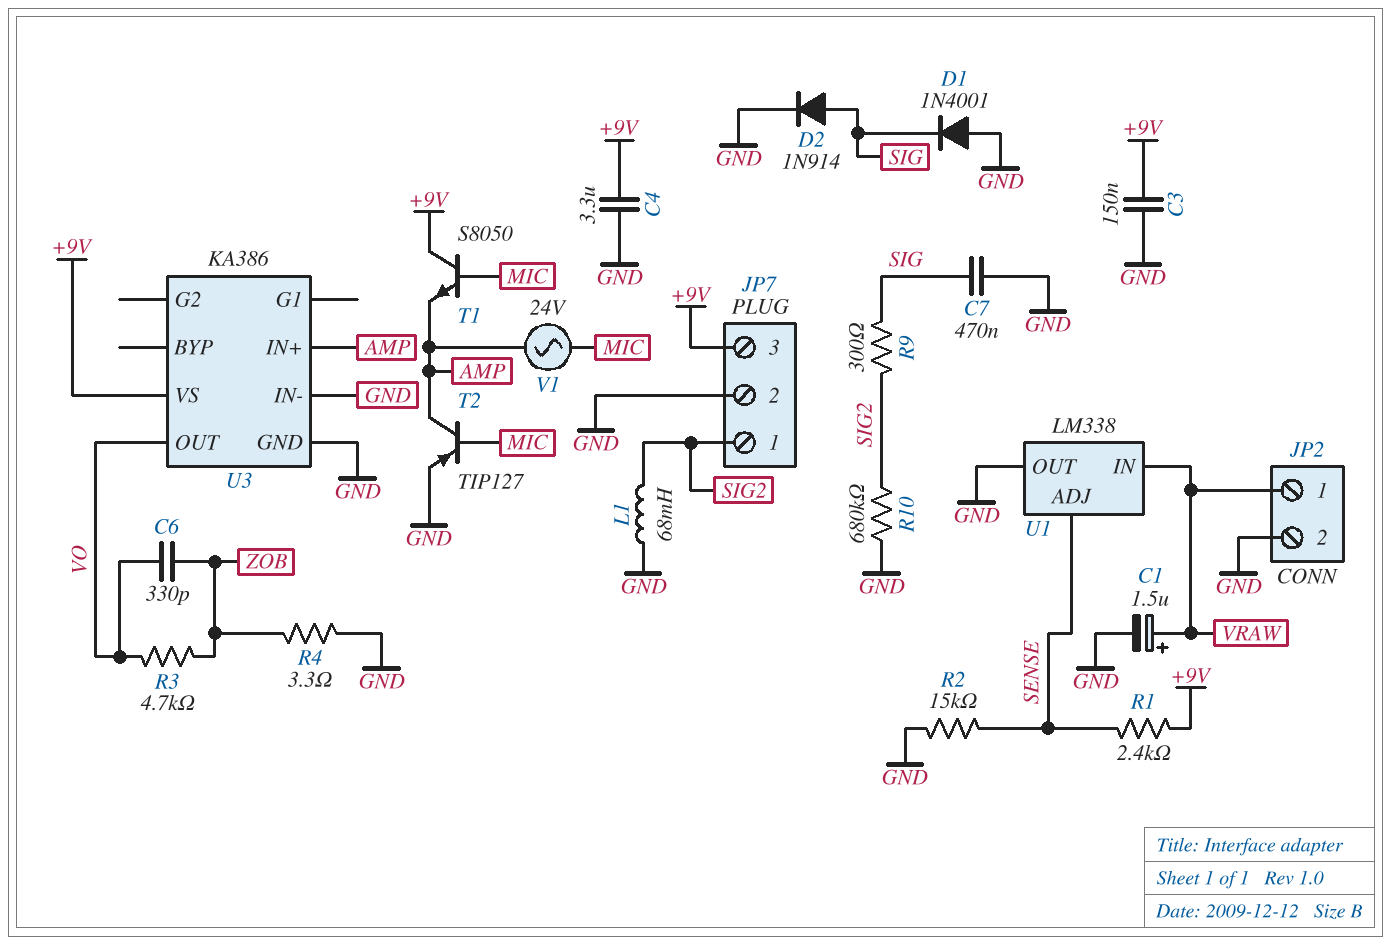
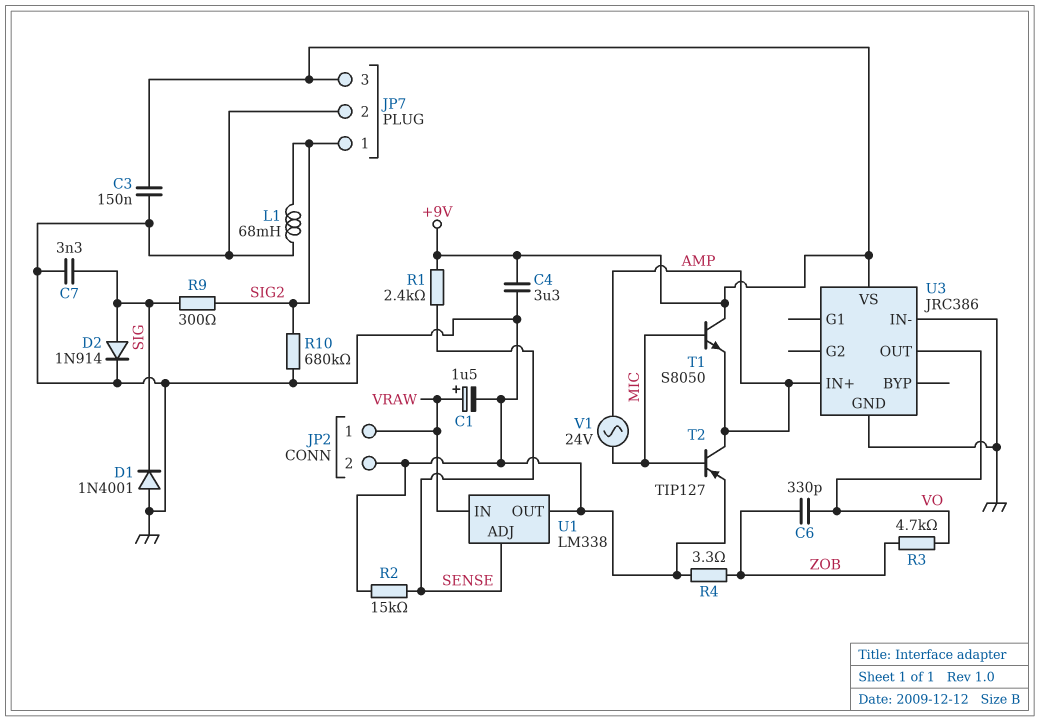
C7: 470nF (GND, SIG) -> 3.3nF (GND, SIG)
U3: KA386 -> JRC386

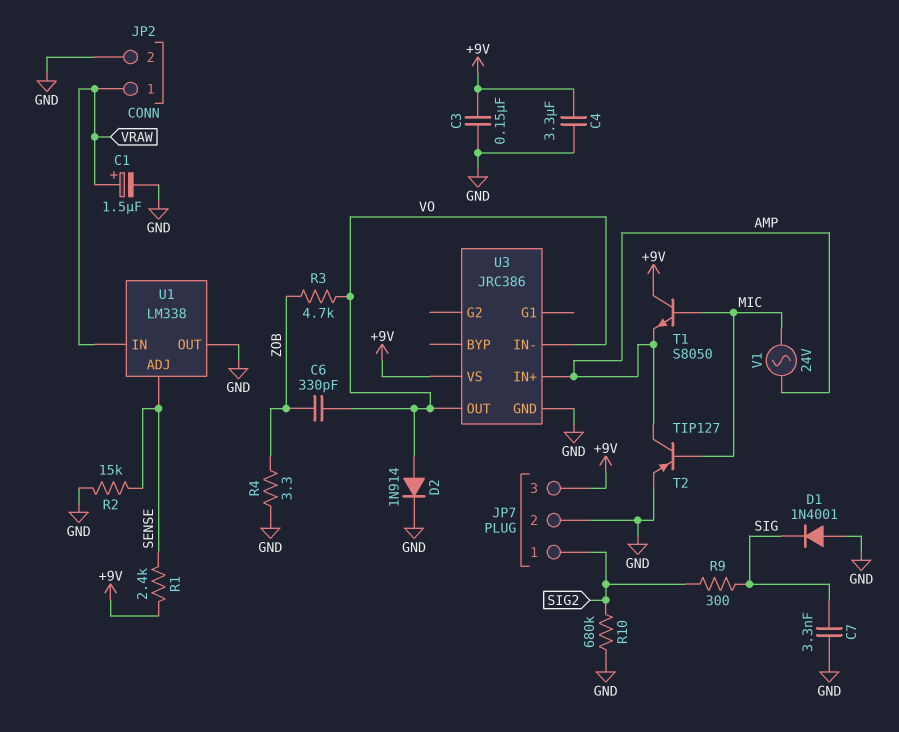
D2: diode 1N914 (A SIG, K GND) -> diode 1N914 (A VO, K GND)
L1: 68mH (GND, SIG2) -> none
U3 pin IN-: GND -> VO

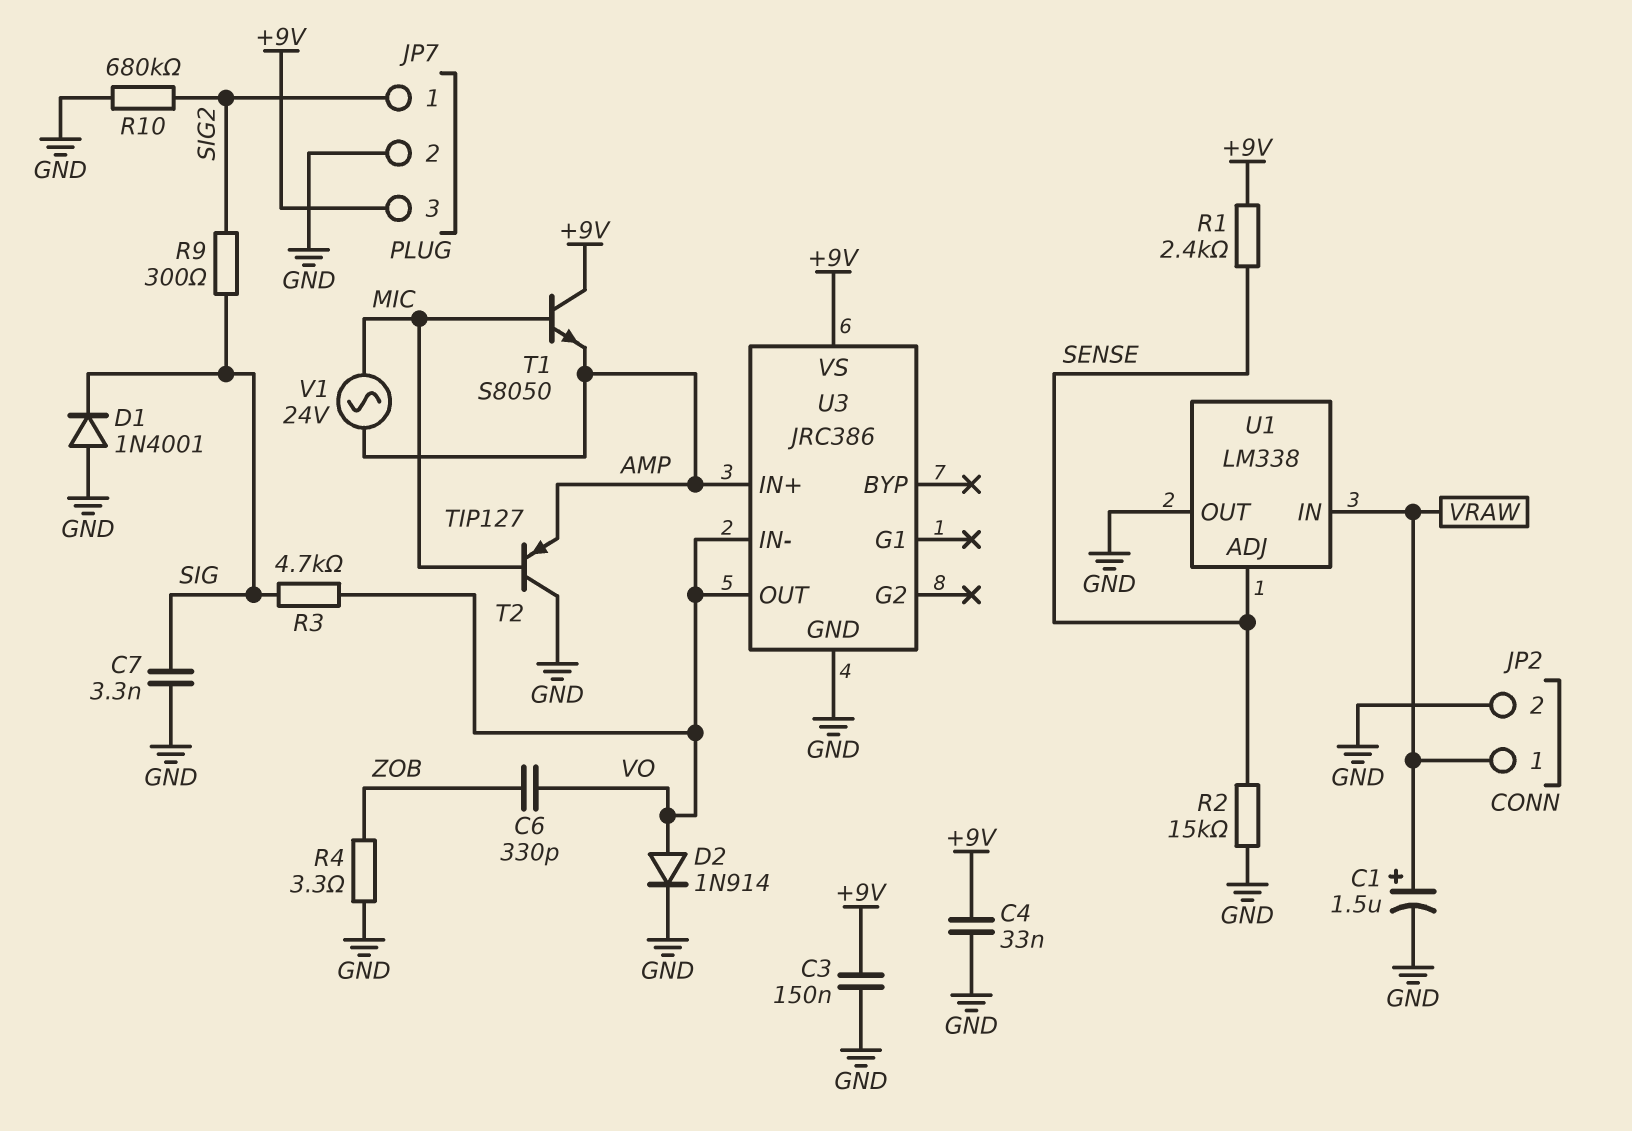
C4: 3.3uF (+9V, GND) -> 33nF (+9V, GND)
R3: 4.7k (VO, ZOB) -> 4.7k (SIG, VO)
T2: PNP TIP127 (B MIC, C AMP, E GND) -> PNP TIP127 (B MIC, C GND, E AMP)

